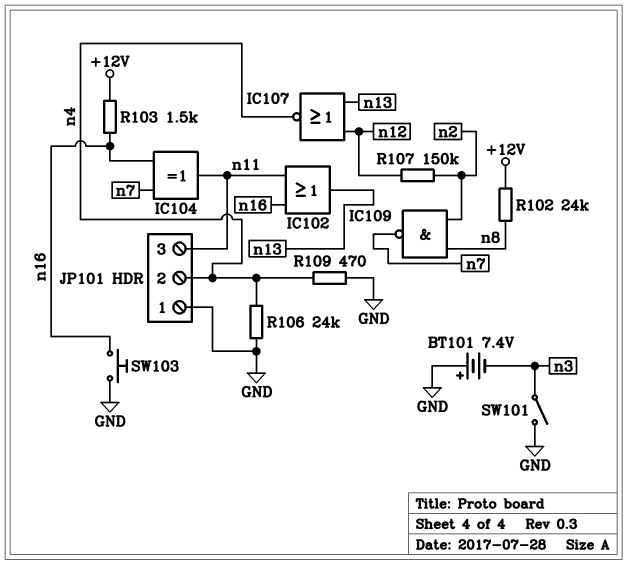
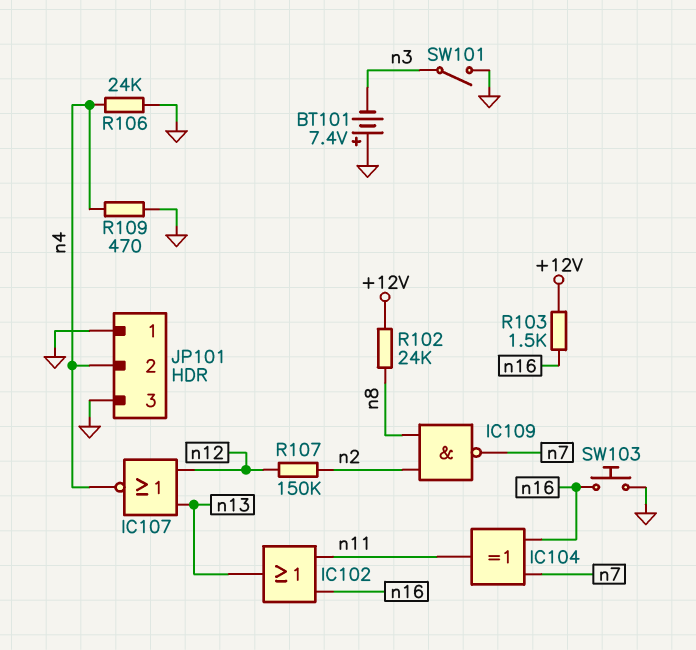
JP101 pin 3: n11 -> GND

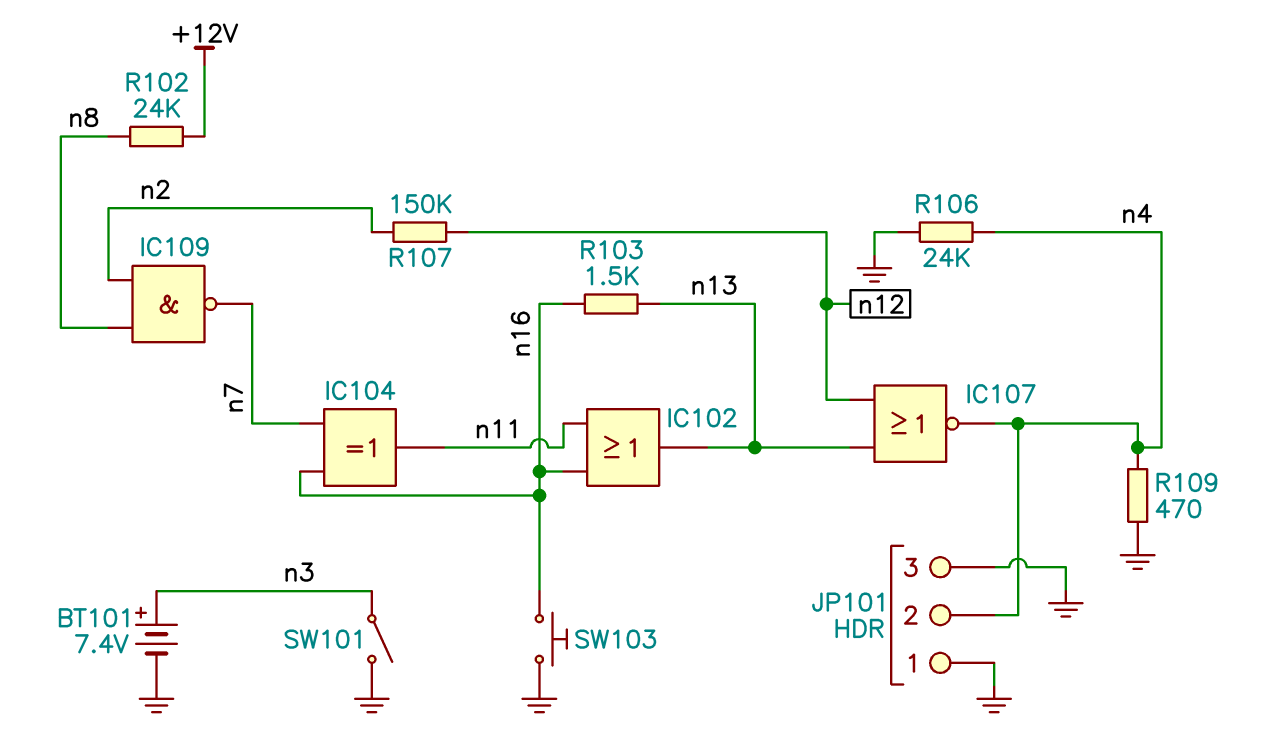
BT101: 7.4V (plus GND, minus n3) -> 7.4V (plus n3, minus GND)
R103: 1.5k (+12V, n16) -> 1.5k (n13, n16)

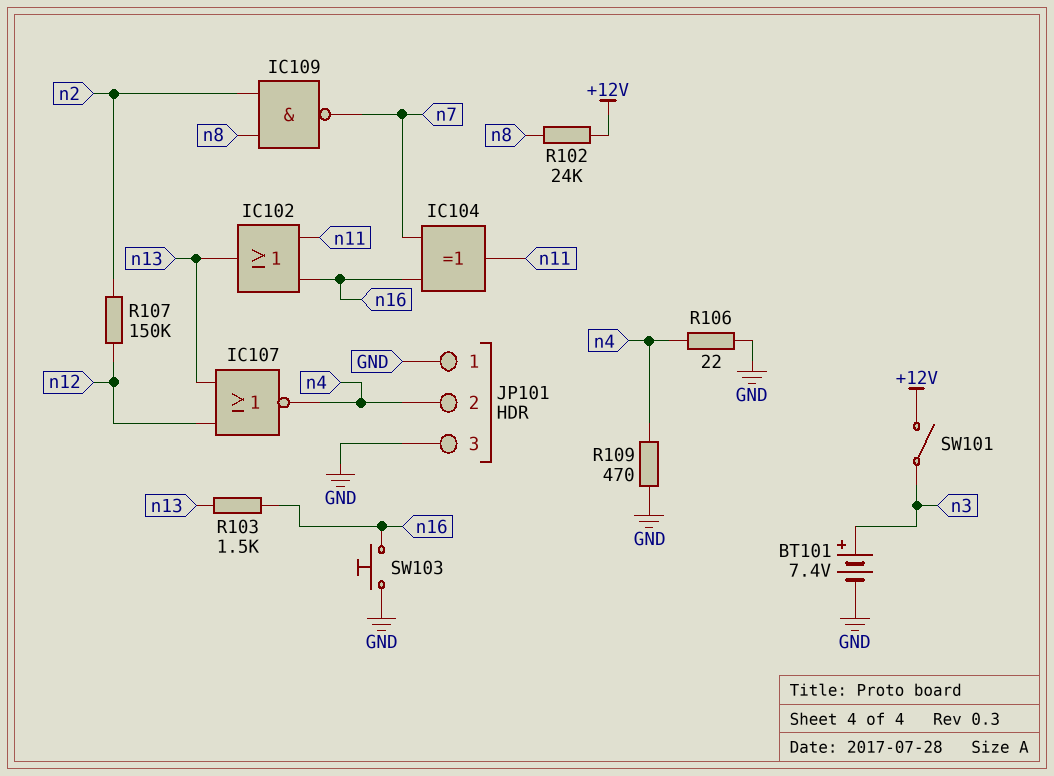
R106: 24k (GND, n4) -> 22 (GND, n4)
SW101: switch (GND, n3) -> switch (+12V, n3)

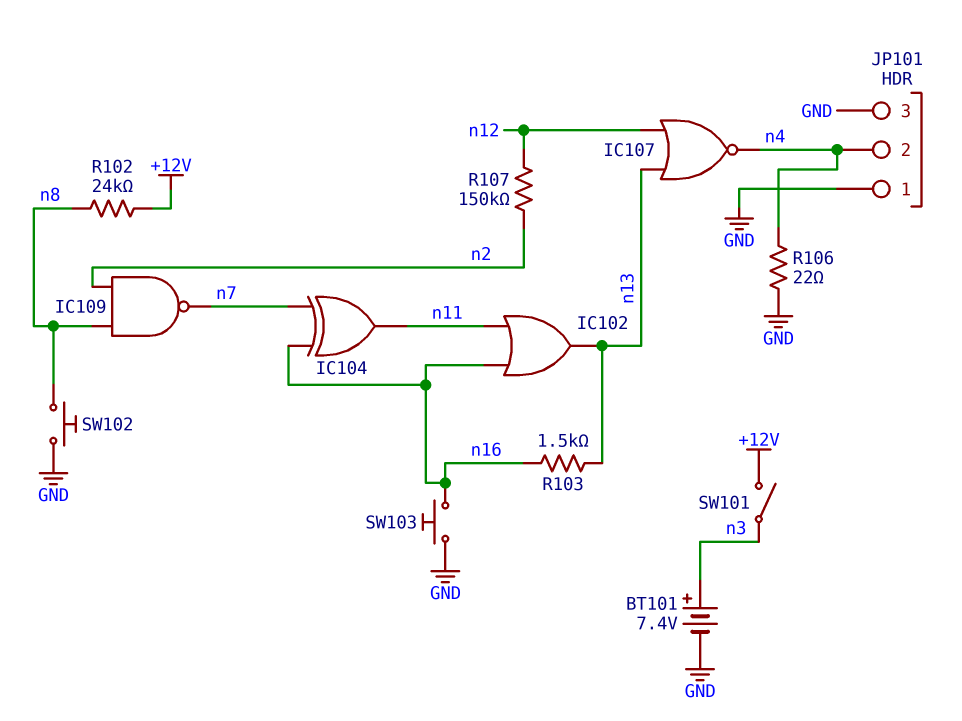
R109: 470 (GND, n4) -> none
SW102: none -> button (GND, n8)

